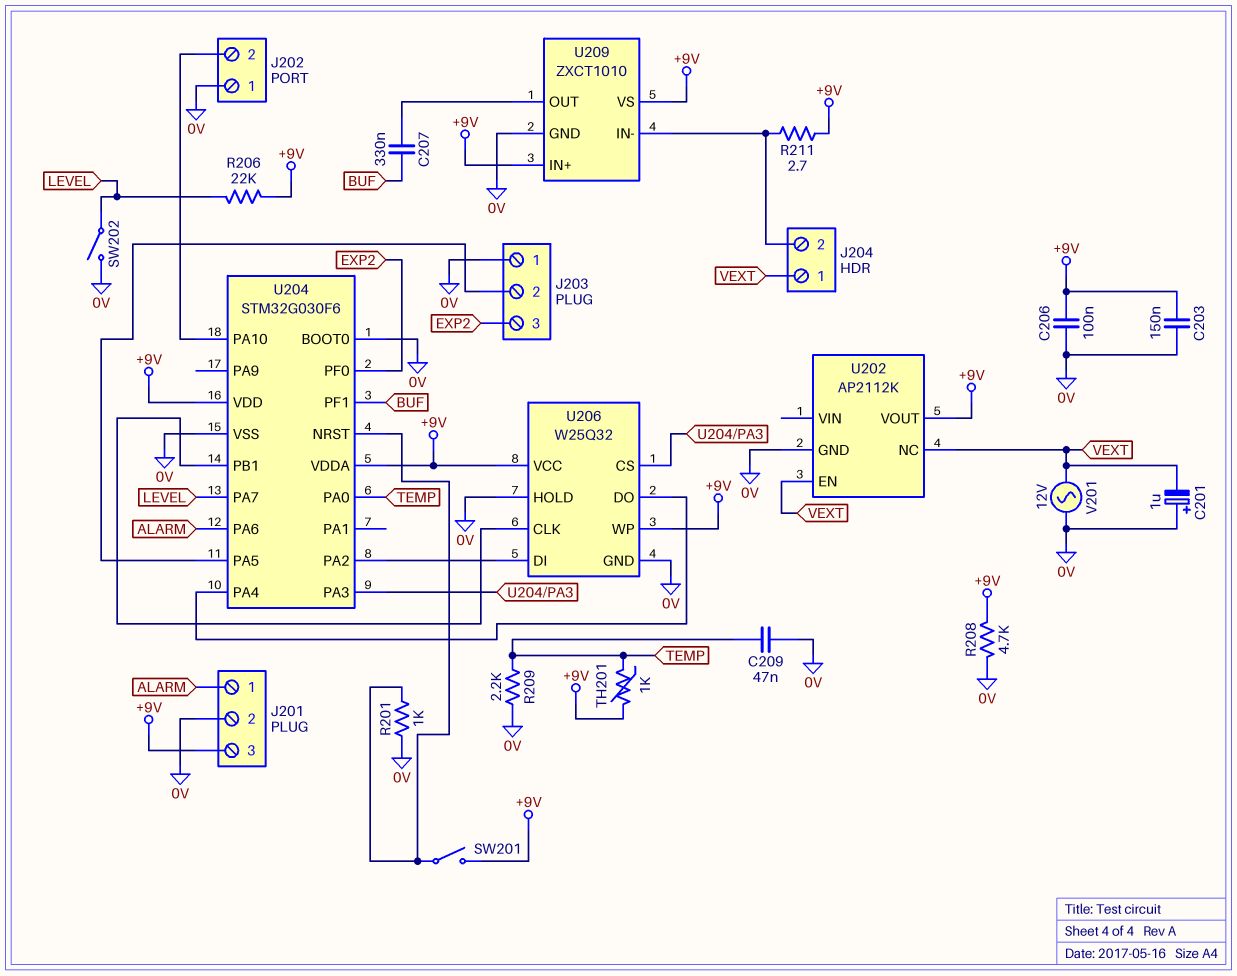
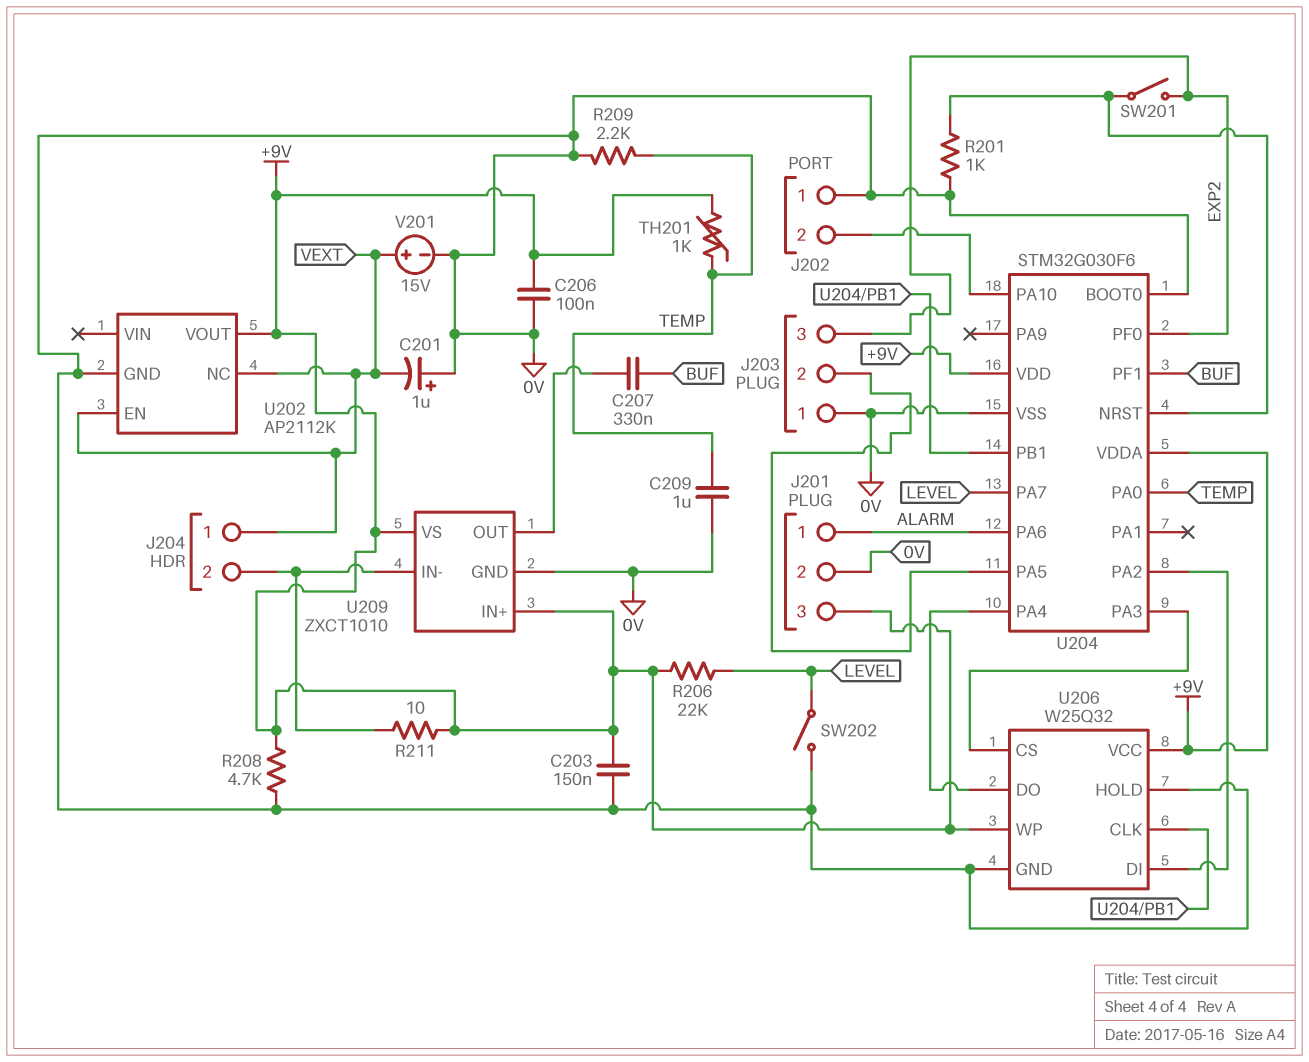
C209: 47nF (0V, TEMP) -> 1uF (0V, TEMP)
R211: 2.7 (+9V, J204/2) -> 10 (+9V, J204/2)
SW201: switch (+9V, U204/NRST) -> switch (EXP2, U204/NRST)
V201: AC 12V (0V, VEXT) -> 15V (plus VEXT, minus 0V)

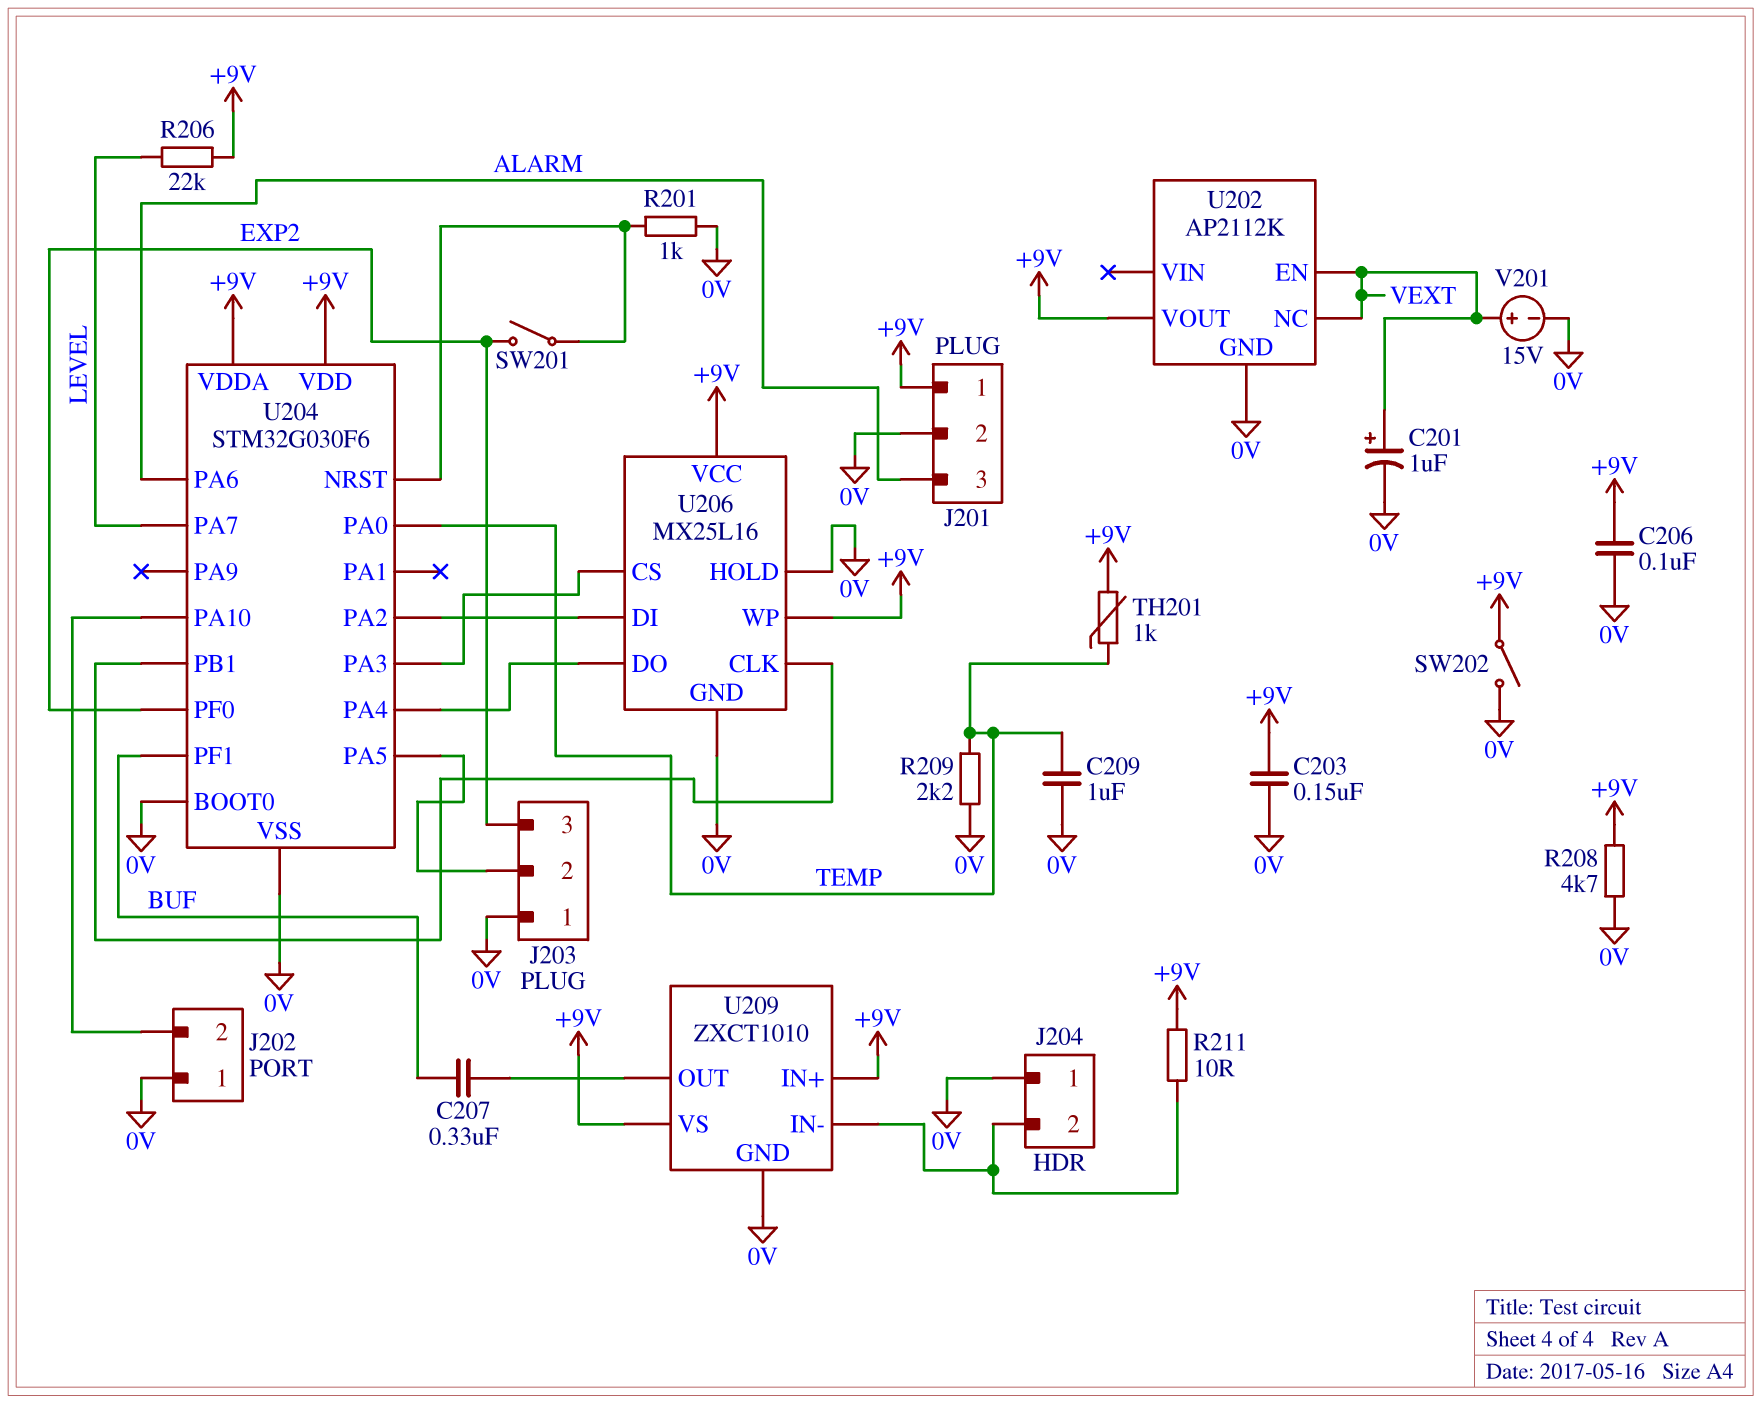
C201: 1uF (plus 0V, minus VEXT) -> 1uF (plus VEXT, minus 0V)
J201 pin 1: ALARM -> +9V
J201 pin 3: +9V -> ALARM
J204 pin 1: VEXT -> 0V
SW202: switch (0V, LEVEL) -> switch (+9V, 0V)
U206: W25Q32 -> MX25L16

